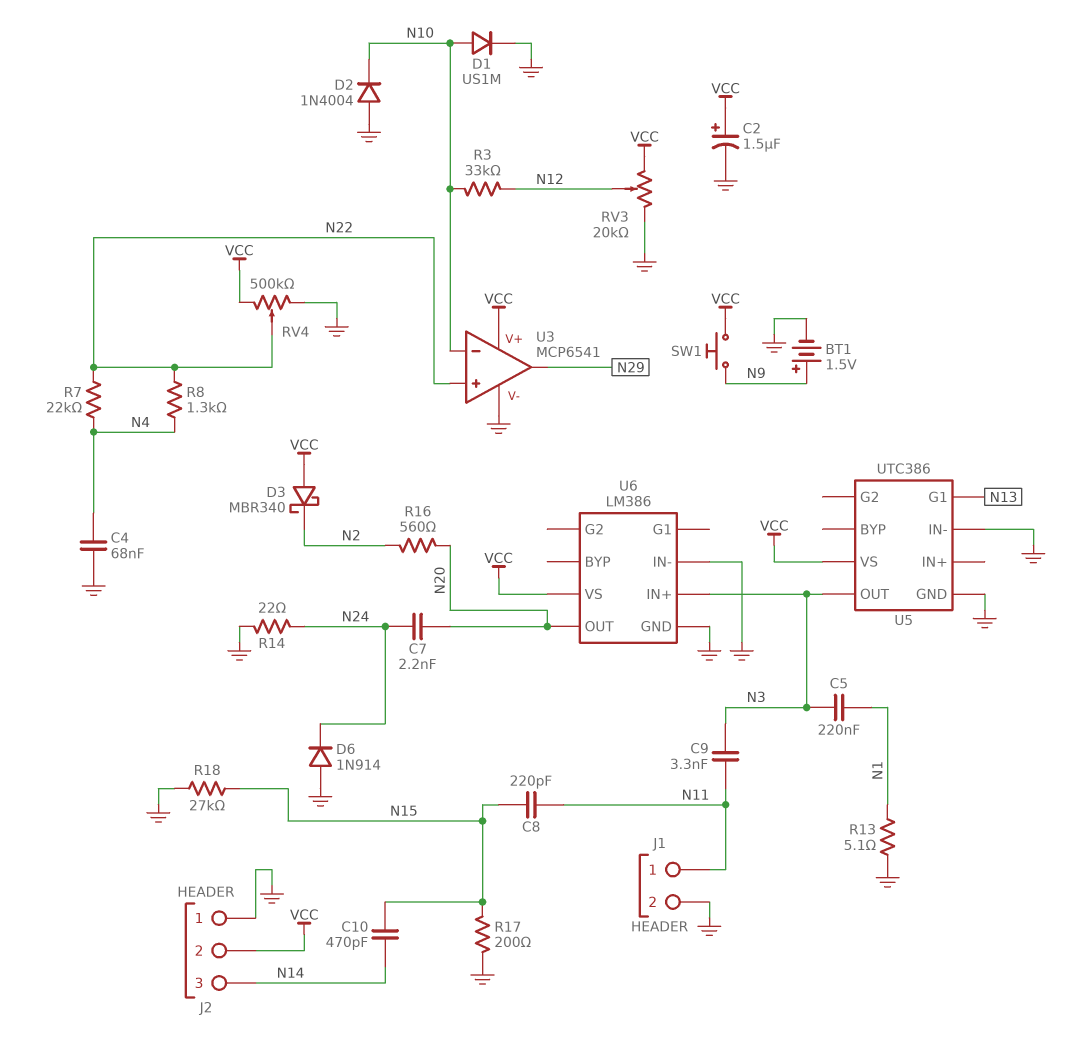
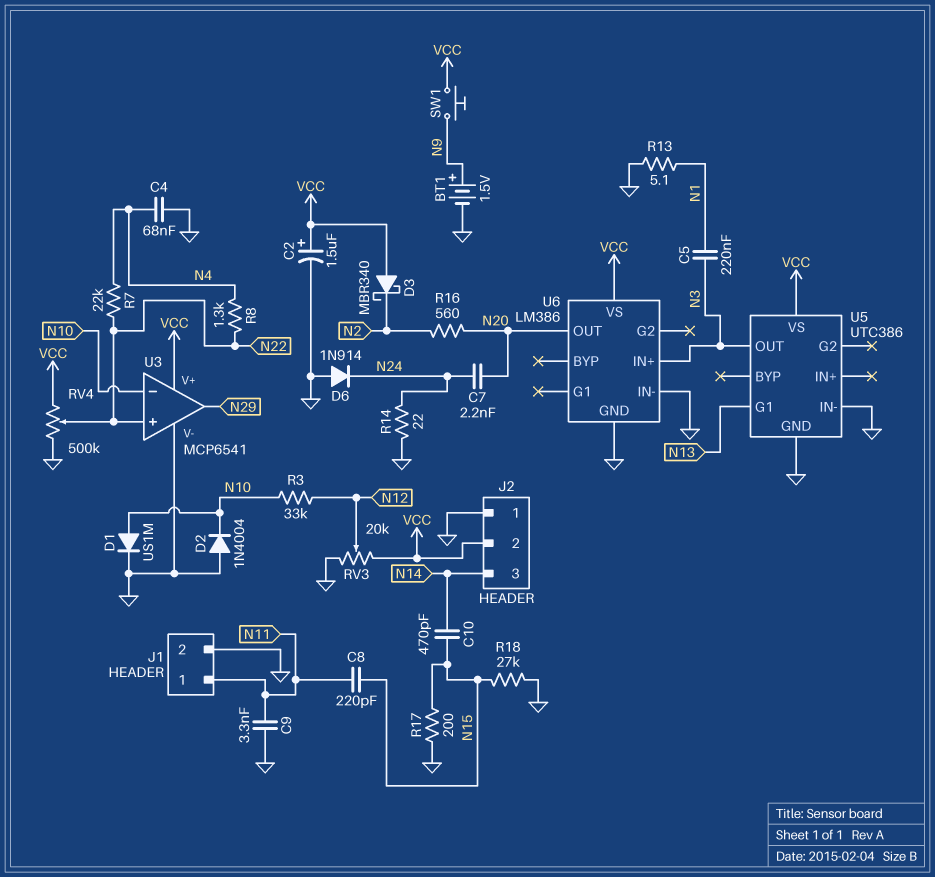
C9: 3.3nF (N3, N11) -> 3.3nF (GND, N11)

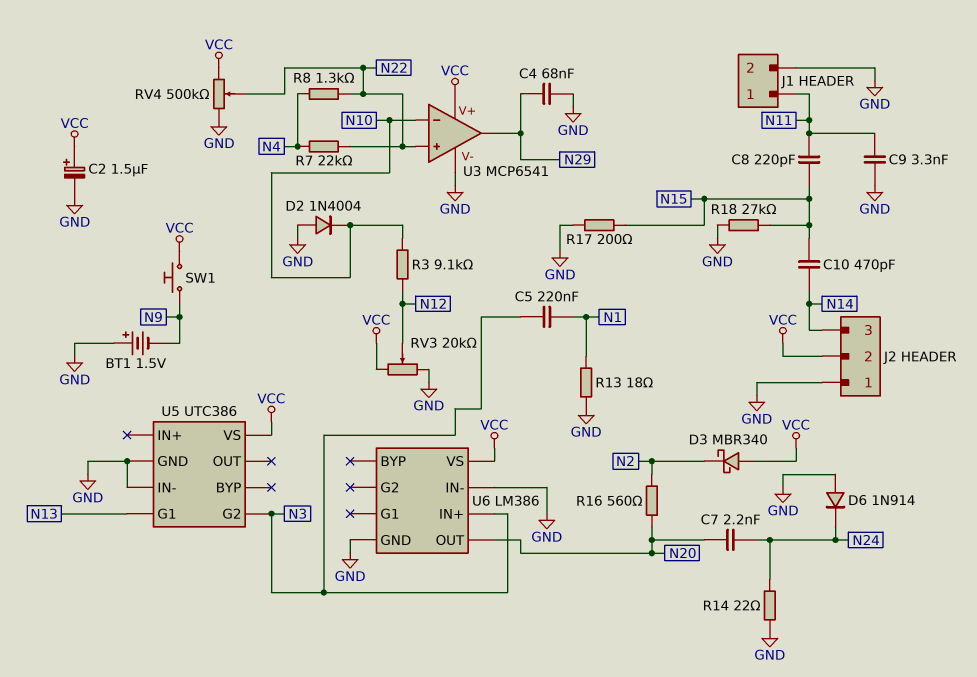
BT1: 1.5V (plus N9, minus GND) -> 1.5V (plus GND, minus N9)
C4: 68nF (GND, N4) -> 68nF (GND, N29)
D1: diode US1M (A N10, K GND) -> none
R3: 33k (N10, N12) -> 9.1k (N10, N12)
R13: 5.1 (GND, N1) -> 18 (GND, N1)
U5 pin G2: none -> N3
U5 pin OUT: N3 -> none

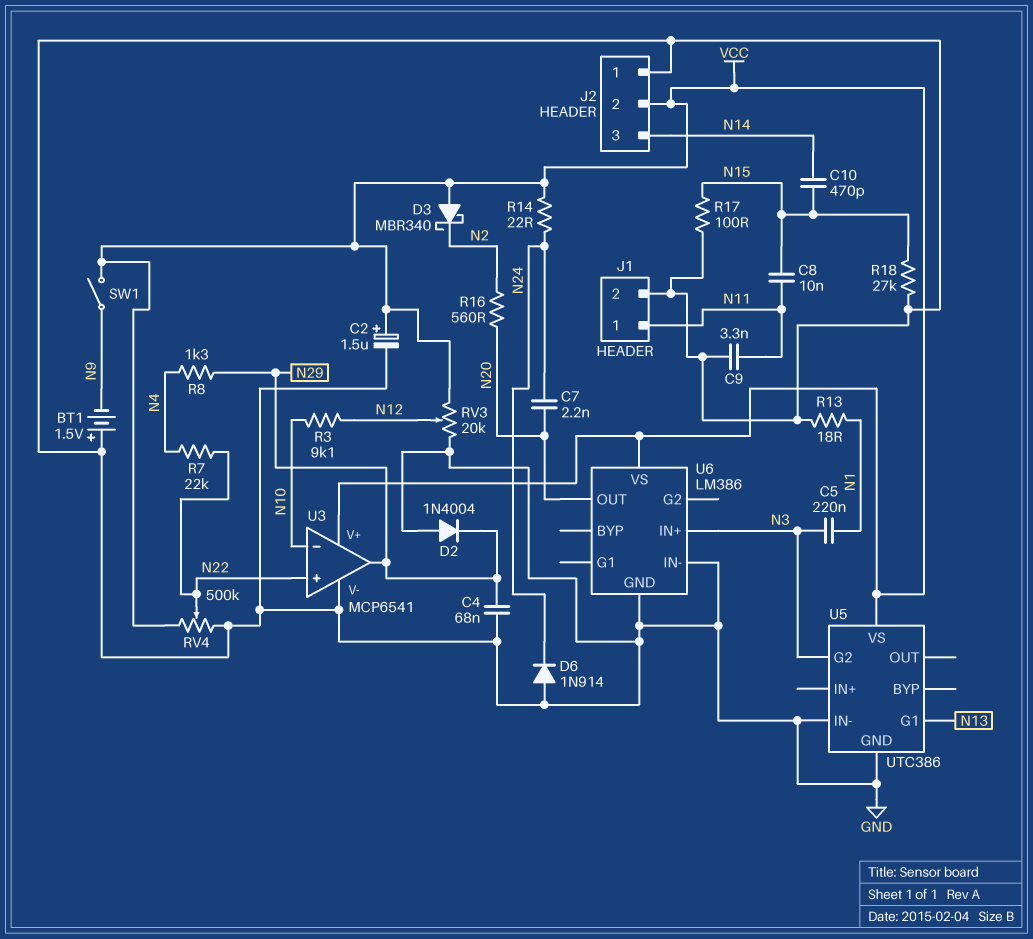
C8: 220pF (N11, N15) -> 10nF (N11, N15)
D2: diode 1N4004 (A GND, K N10) -> diode 1N4004 (A GND, K N29)
R8: 1.3k (N4, N22) -> 1.3k (N4, N29)
R14: 22 (GND, N24) -> 22 (N24, VCC)
R17: 200 (GND, N15) -> 100 (GND, N15)
SW1: button (N9, VCC) -> switch (N9, VCC)

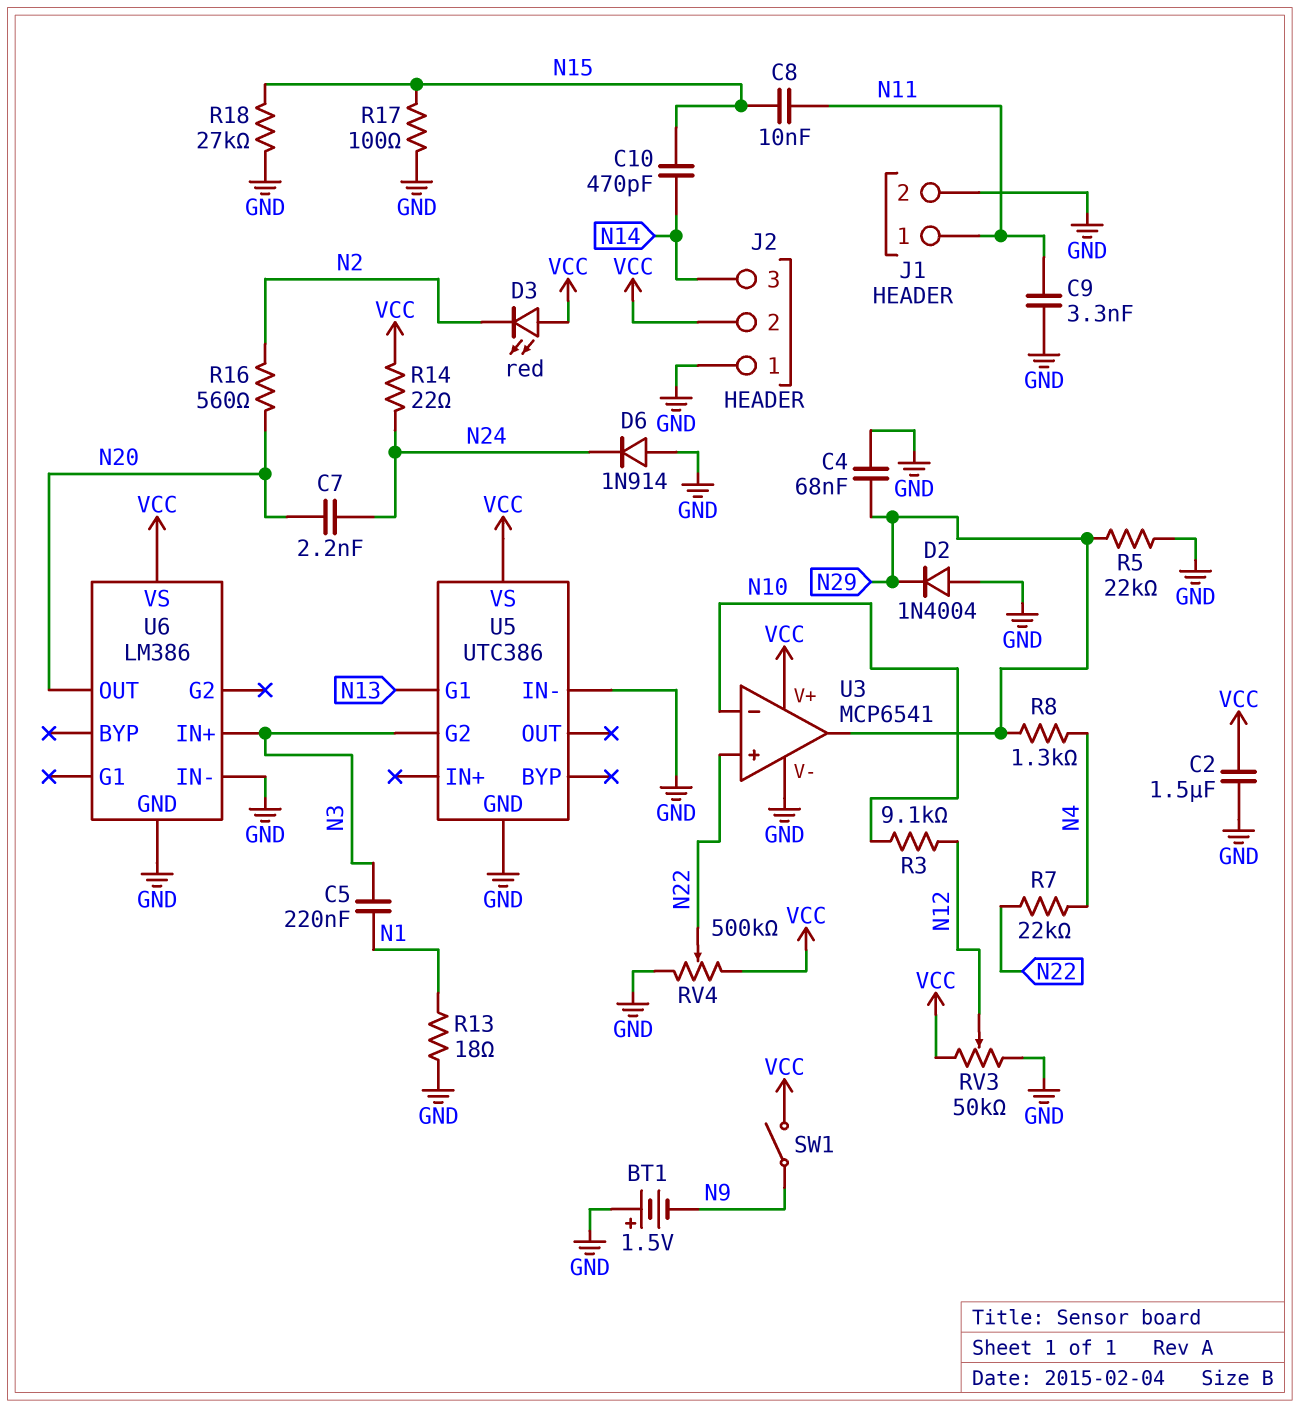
C2: 1.5uF (plus VCC, minus GND) -> 1.5uF (GND, VCC)
D3: schottky MBR340 (A VCC, K N2) -> LED red (A VCC, K N2)
R5: none -> 22k (GND, N29)
RV3: 20k (GND, VCC, wiper N12) -> 50k (GND, VCC, wiper N12)

